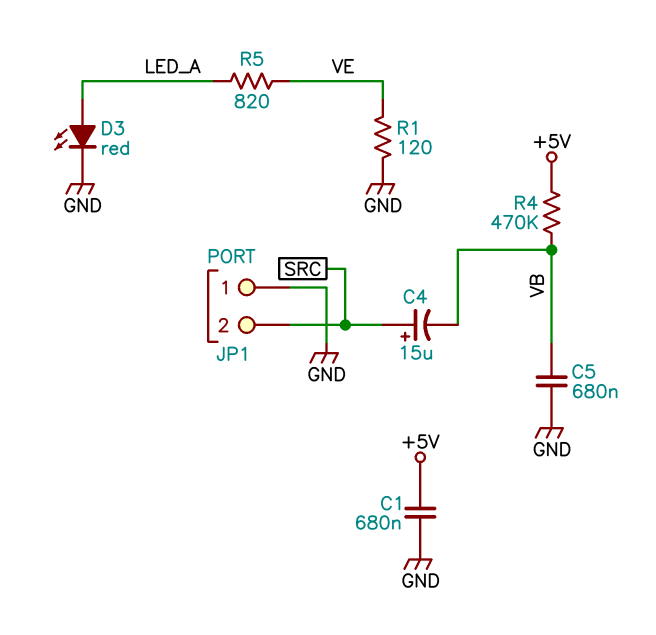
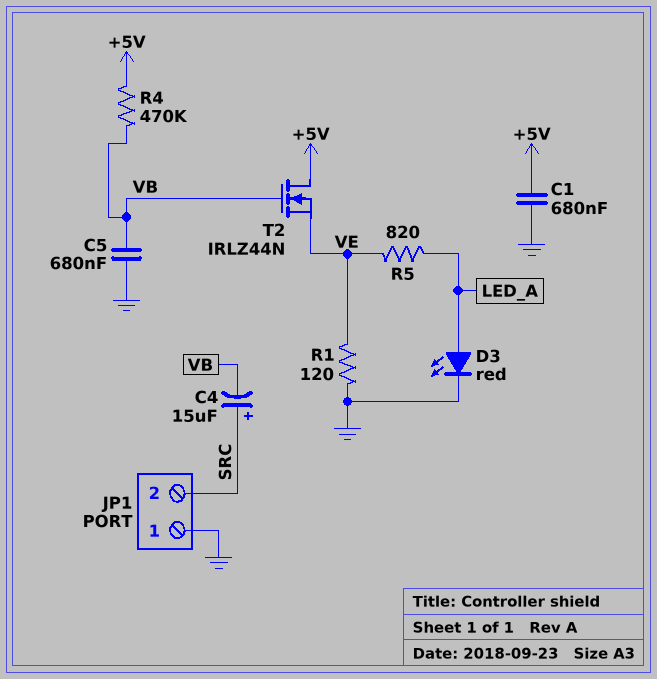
T2: none -> NMOS IRLZ44N (G VB, D +5V, S VE)

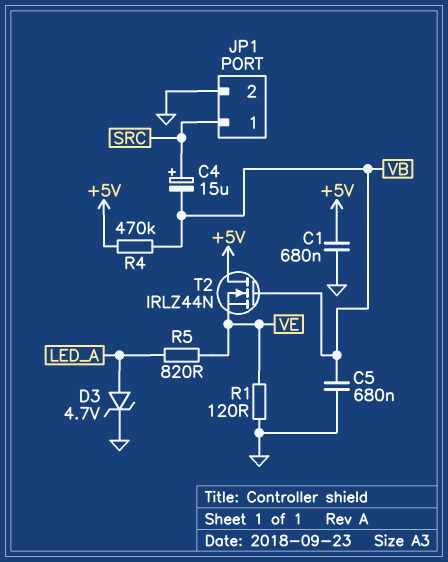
D3: LED red (A LED_A, K GND) -> zener 4.7V (A LED_A, K GND)
JP1 pin 1: GND -> SRC
JP1 pin 2: SRC -> GND

